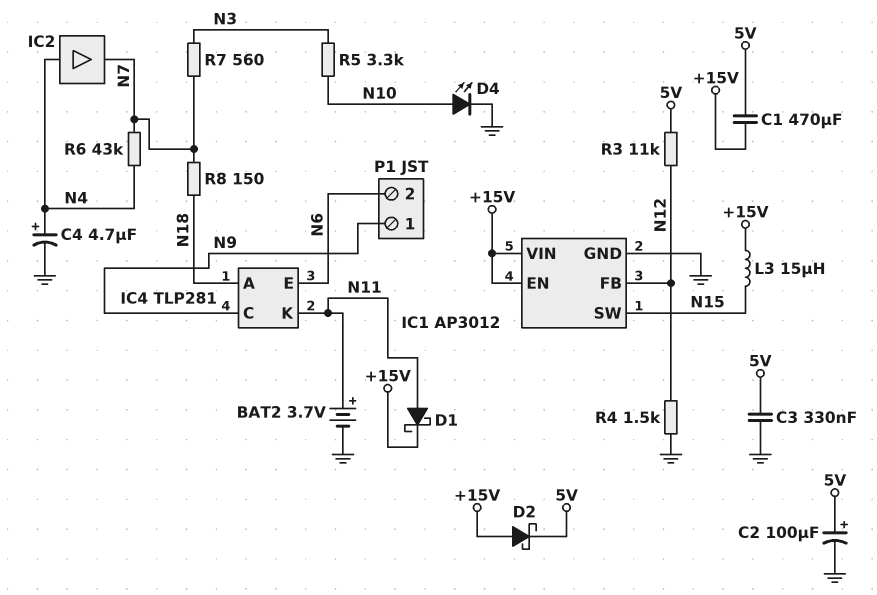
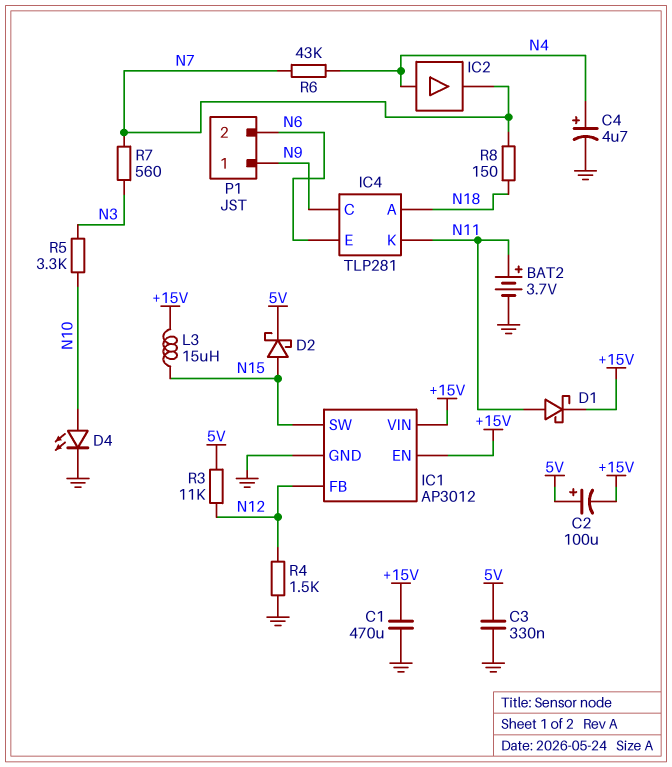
C1: 470uF (+15V, 5V) -> 470uF (+15V, GND)
C2: 100uF (plus 5V, minus GND) -> 100uF (plus 5V, minus +15V)
D2: schottky (A +15V, K 5V) -> schottky (A N15, K 5V)

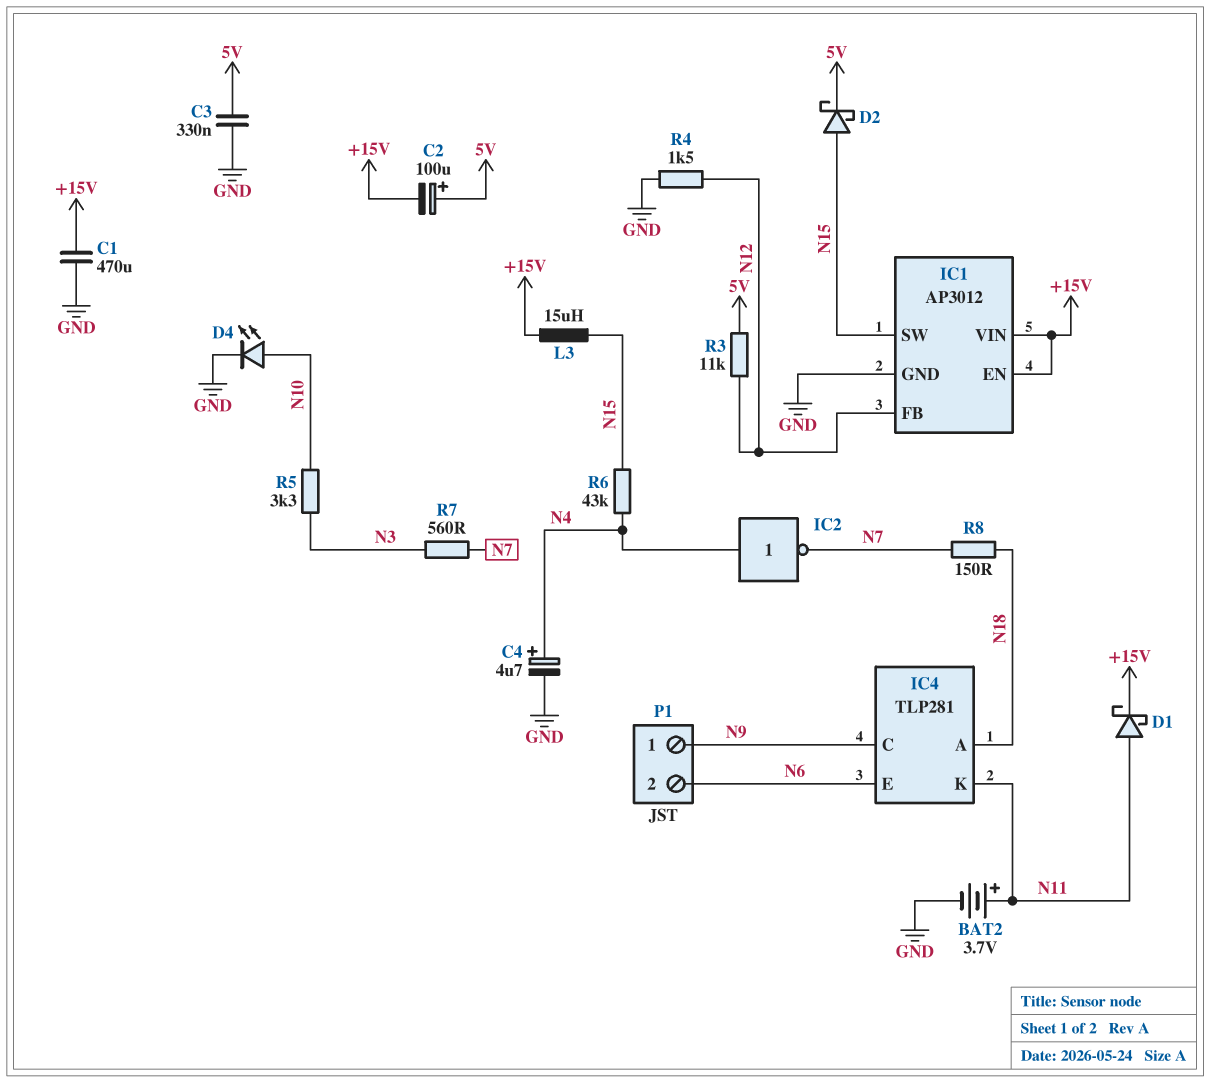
IC2: buffer (in N4, out N7) -> NOT (in N4, out N7)
R6: 43k (N4, N7) -> 43k (N4, N15)

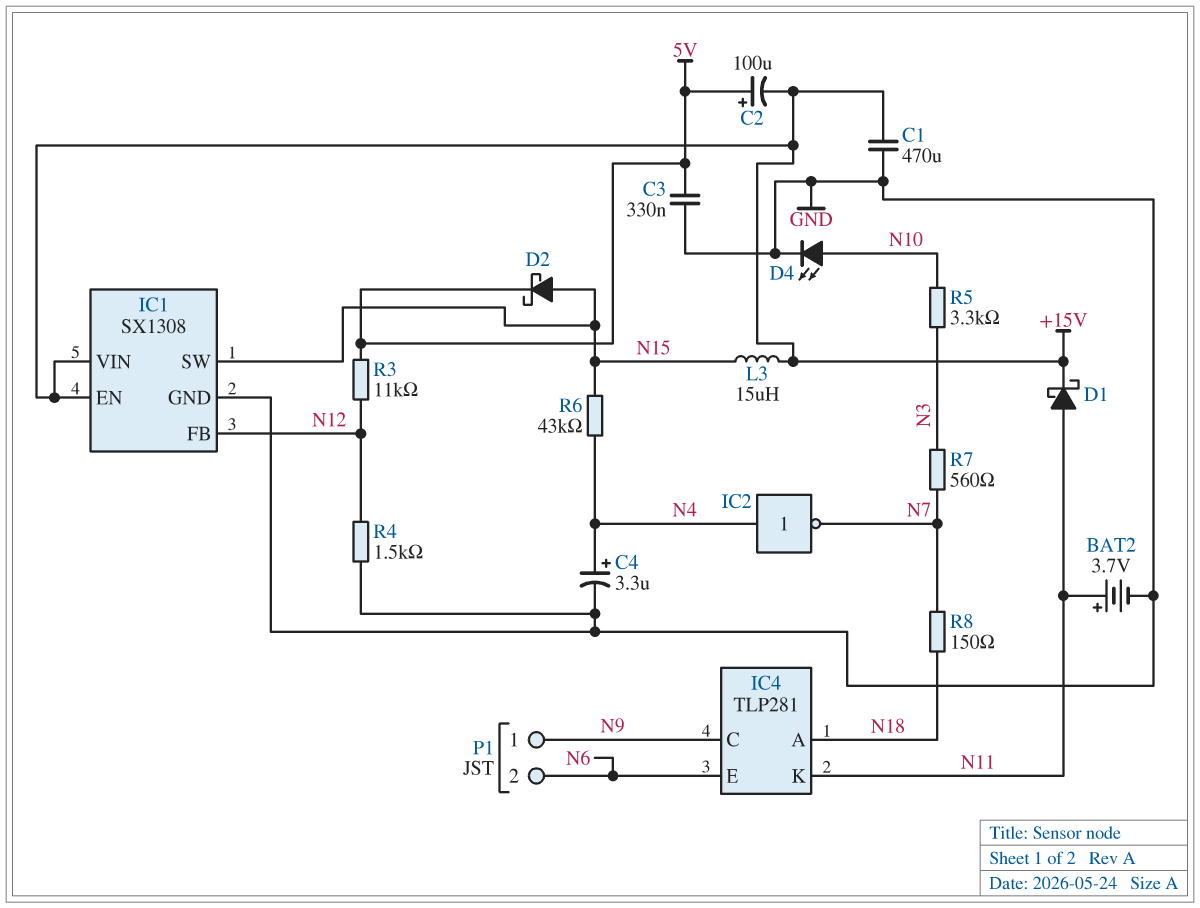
C4: 4.7uF (plus N4, minus GND) -> 3.3uF (plus N4, minus GND)
IC1: AP3012 -> SX1308

